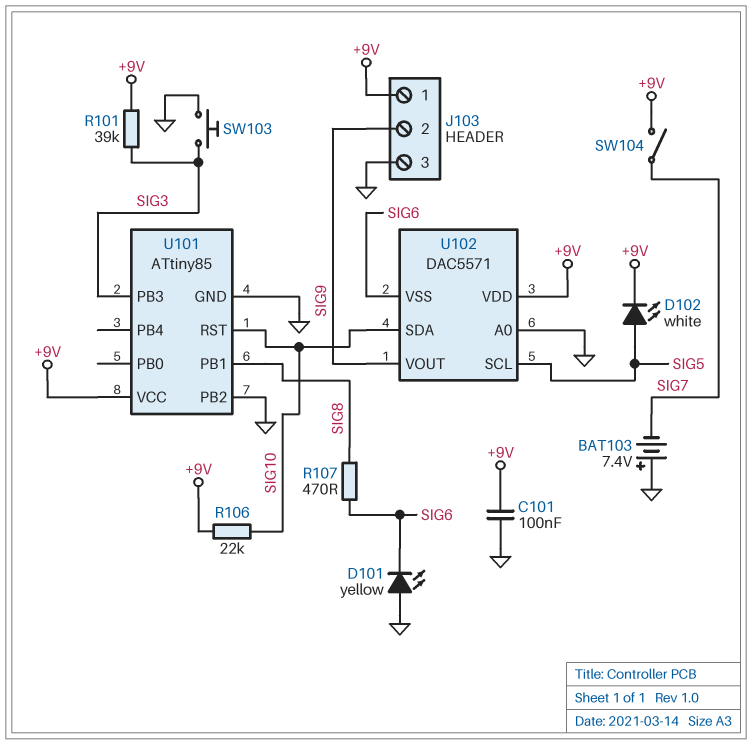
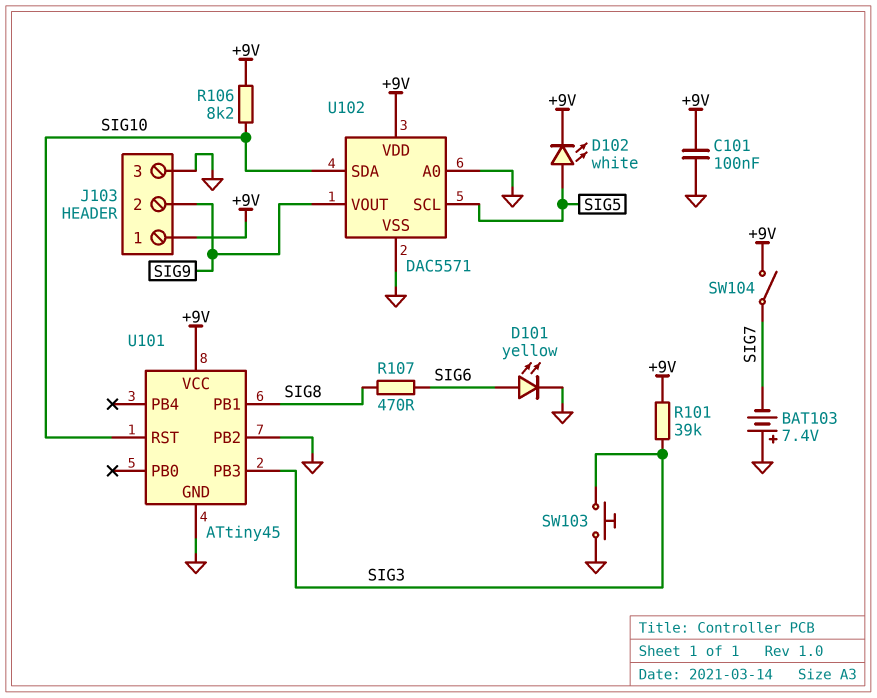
D101: LED yellow (A GND, K SIG6) -> LED yellow (A SIG6, K GND)
R106: 22k (+9V, SIG10) -> 8.2k (+9V, SIG10)
U101: ATtiny85 -> ATtiny45
U102 pin VSS: SIG6 -> GND

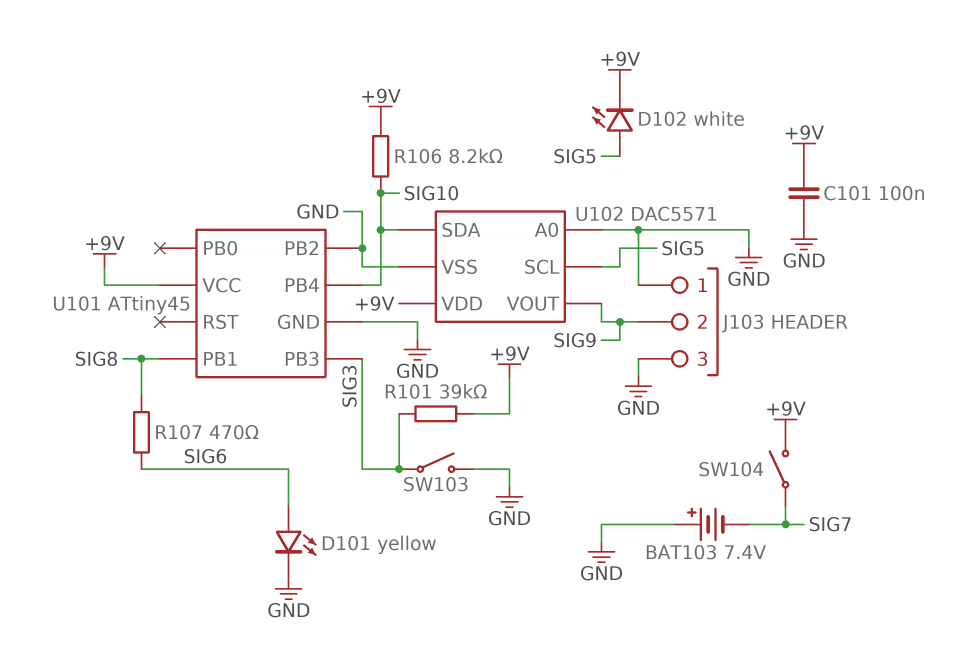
J103 pin 1: +9V -> GND
SW103: button (GND, SIG3) -> switch (GND, SIG3)
U101 pin PB4: none -> SIG10
U101 pin RST: SIG10 -> none

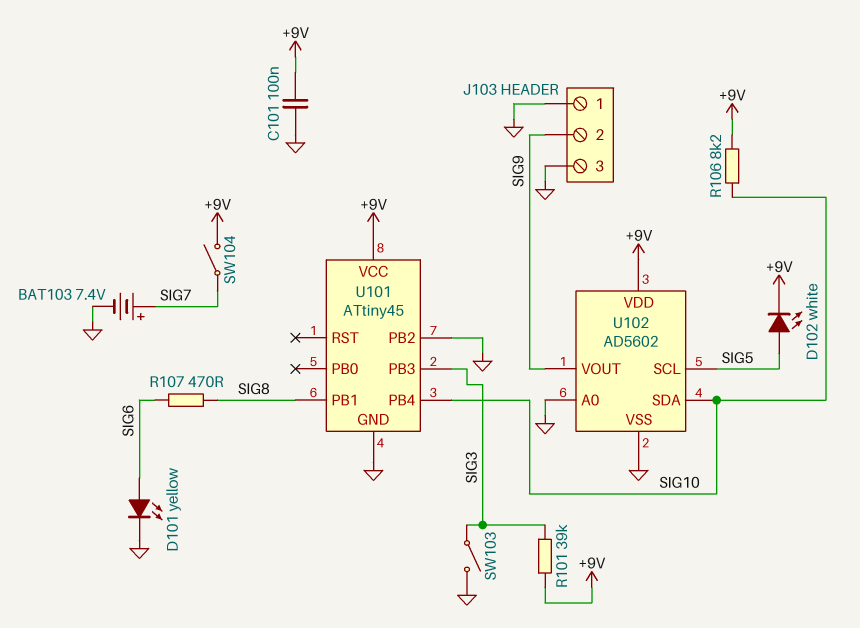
BAT103: 7.4V (plus GND, minus SIG7) -> 7.4V (plus SIG7, minus GND)
U102: DAC5571 -> AD5602

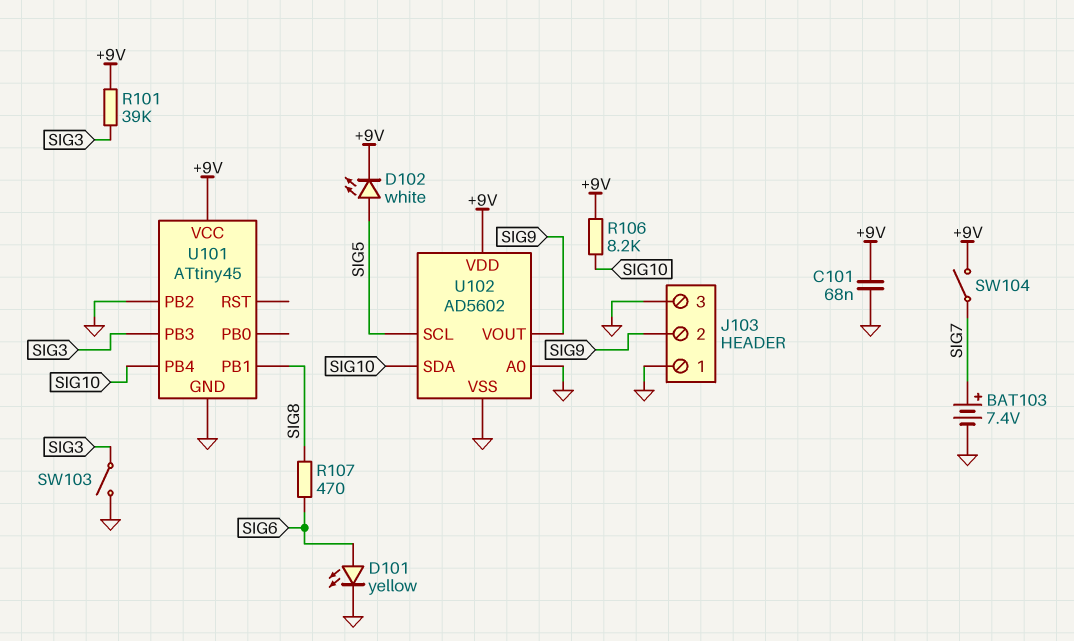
C101: 100nF (+9V, GND) -> 68nF (+9V, GND)

